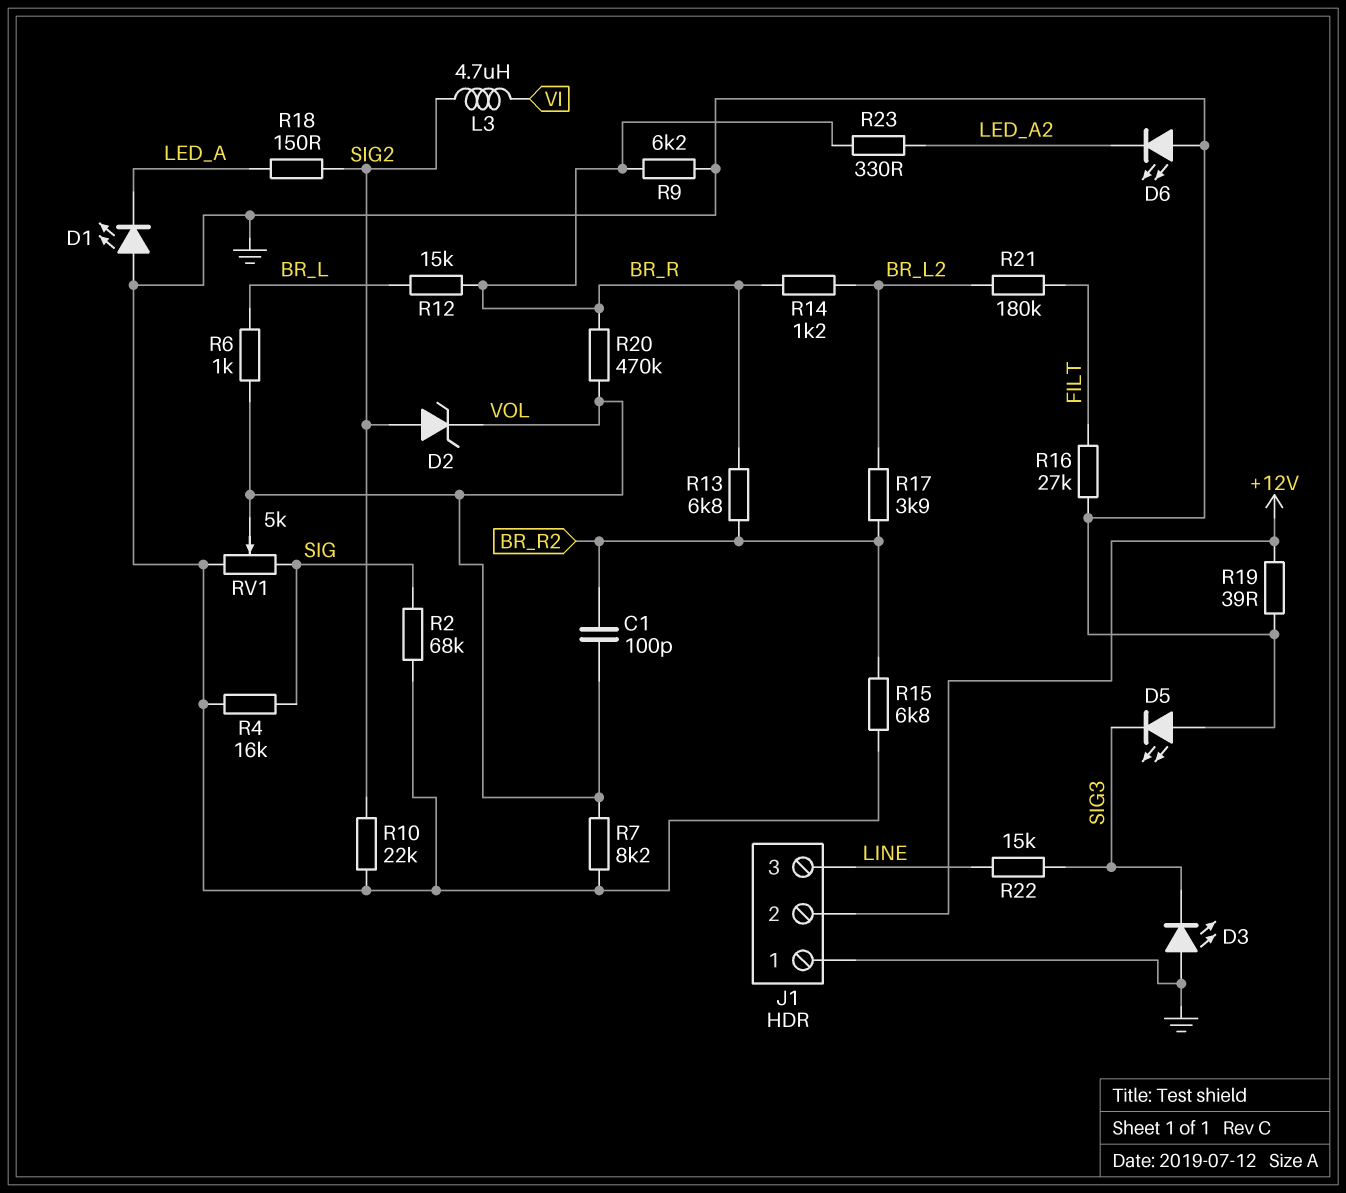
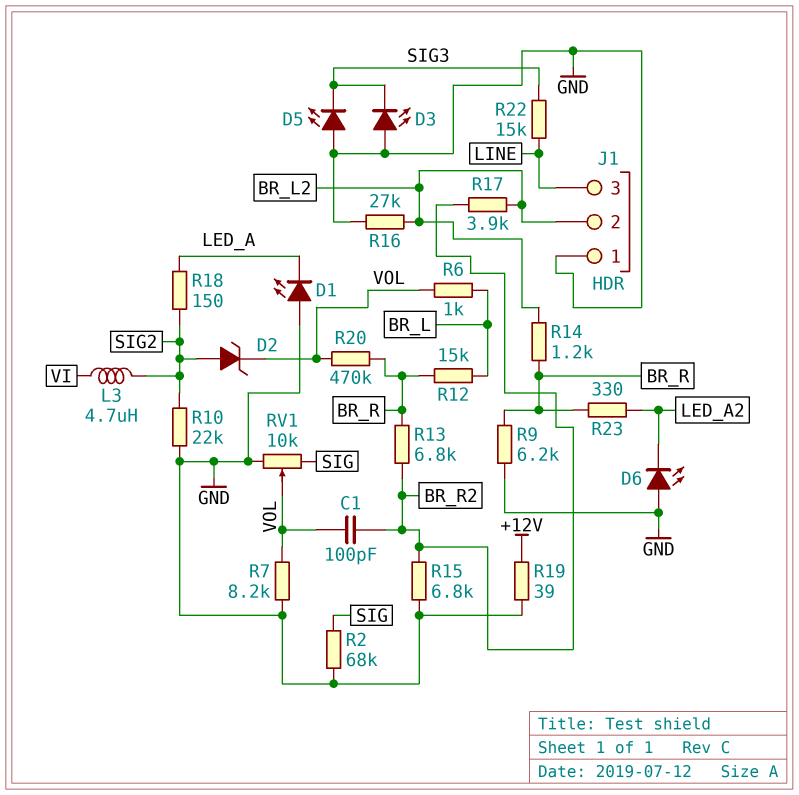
J1 pin 2: +12V -> BR_L2
R4: 16k (GND, SIG) -> none
R16: 27k (FILT, GND) -> 27k (BR_L2, GND)
R21: 180k (BR_L2, FILT) -> none
RV1: 5k (GND, SIG, wiper VOL) -> 10k (GND, SIG, wiper VOL)

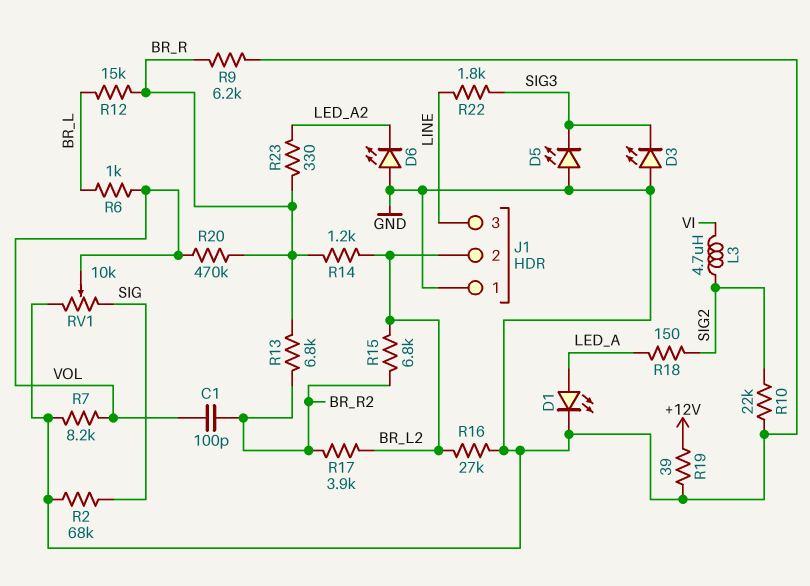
D1: LED (A GND, K LED_A) -> LED (A LED_A, K GND)
D2: zener (A SIG2, K VOL) -> none
R15: 6.8k (BR_R2, GND) -> 6.8k (BR_L2, BR_R2)
R22: 15k (LINE, SIG3) -> 1.8k (LINE, SIG3)

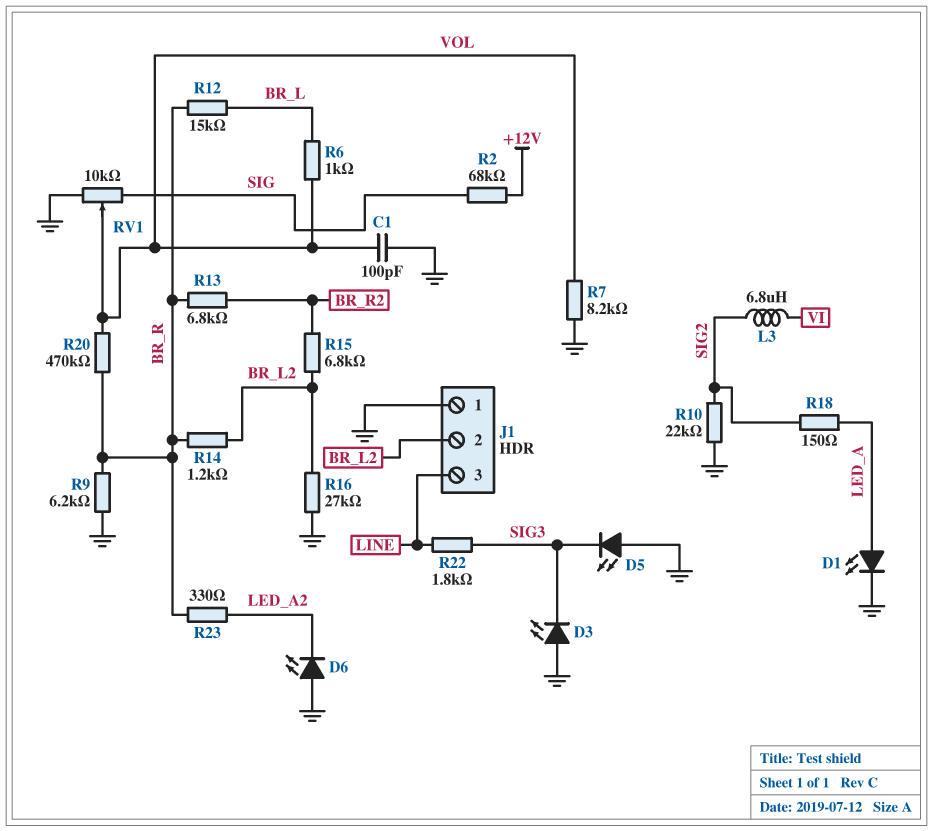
C1: 100pF (BR_R2, VOL) -> 100pF (GND, VOL)
L3: 4.7uH (SIG2, VI) -> 6.8uH (SIG2, VI)
R2: 68k (GND, SIG) -> 68k (+12V, SIG)
R17: 3.9k (BR_L2, BR_R2) -> none
R19: 39 (+12V, GND) -> none

